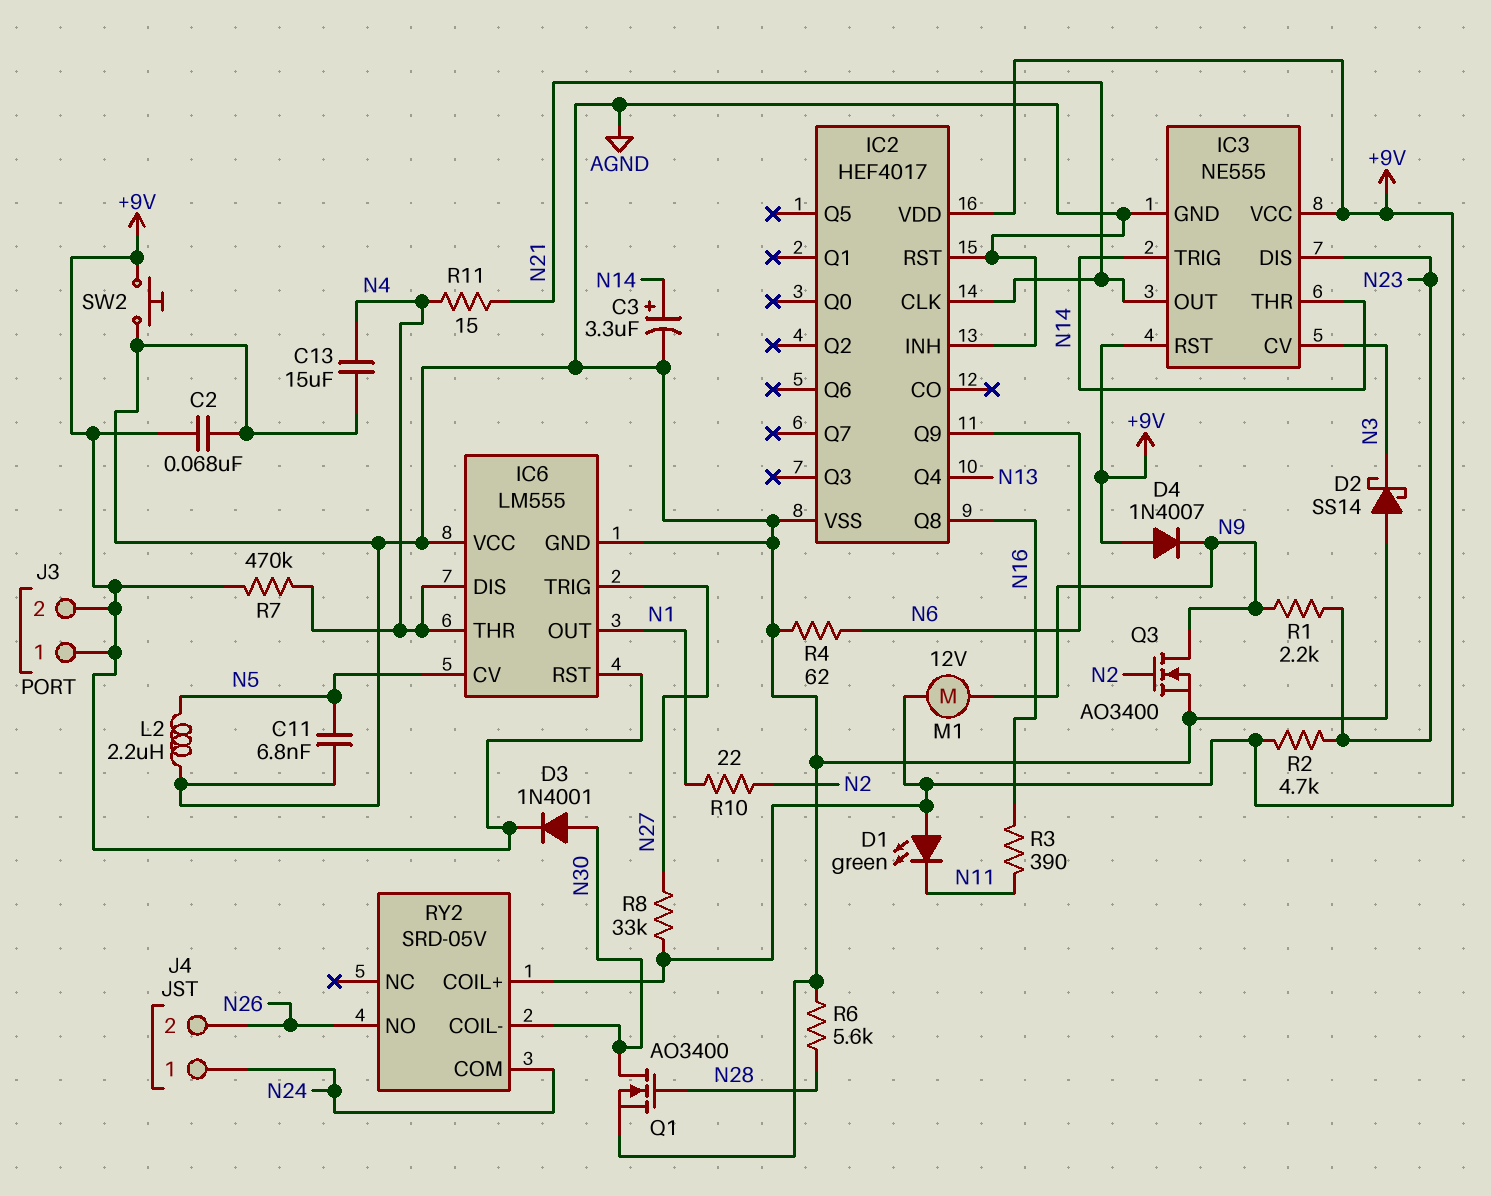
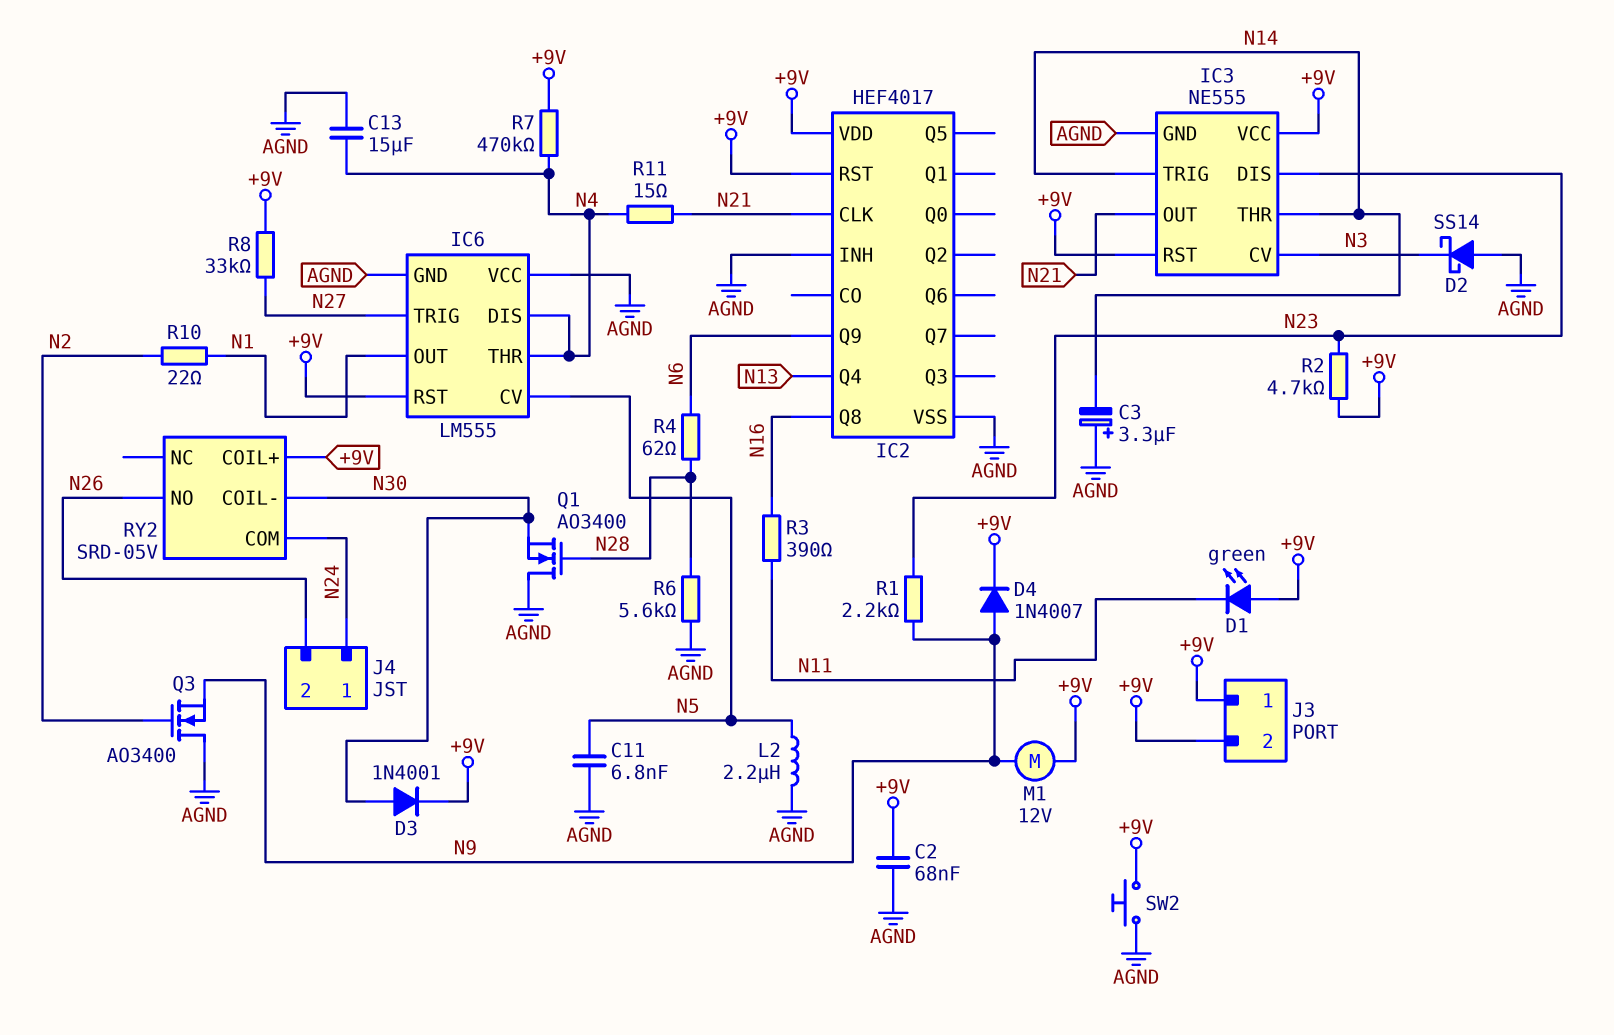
C3: 3.3uF (plus N14, minus AGND) -> 3.3uF (plus AGND, minus N14)
D4: diode 1N4007 (A +9V, K N9) -> diode 1N4007 (A N9, K +9V)
IC2 pin RST: AGND -> +9V
Q1: NMOS AO3400 (G N28, D N30, S AGND) -> NMOS AO3400 (G N28, D AGND, S N30)
Q3: NMOS AO3400 (G N2, D N9, S AGND) -> NMOS AO3400 (G N2, D AGND, S N9)
R4: 62 (AGND, N6) -> 62 (N6, N28)

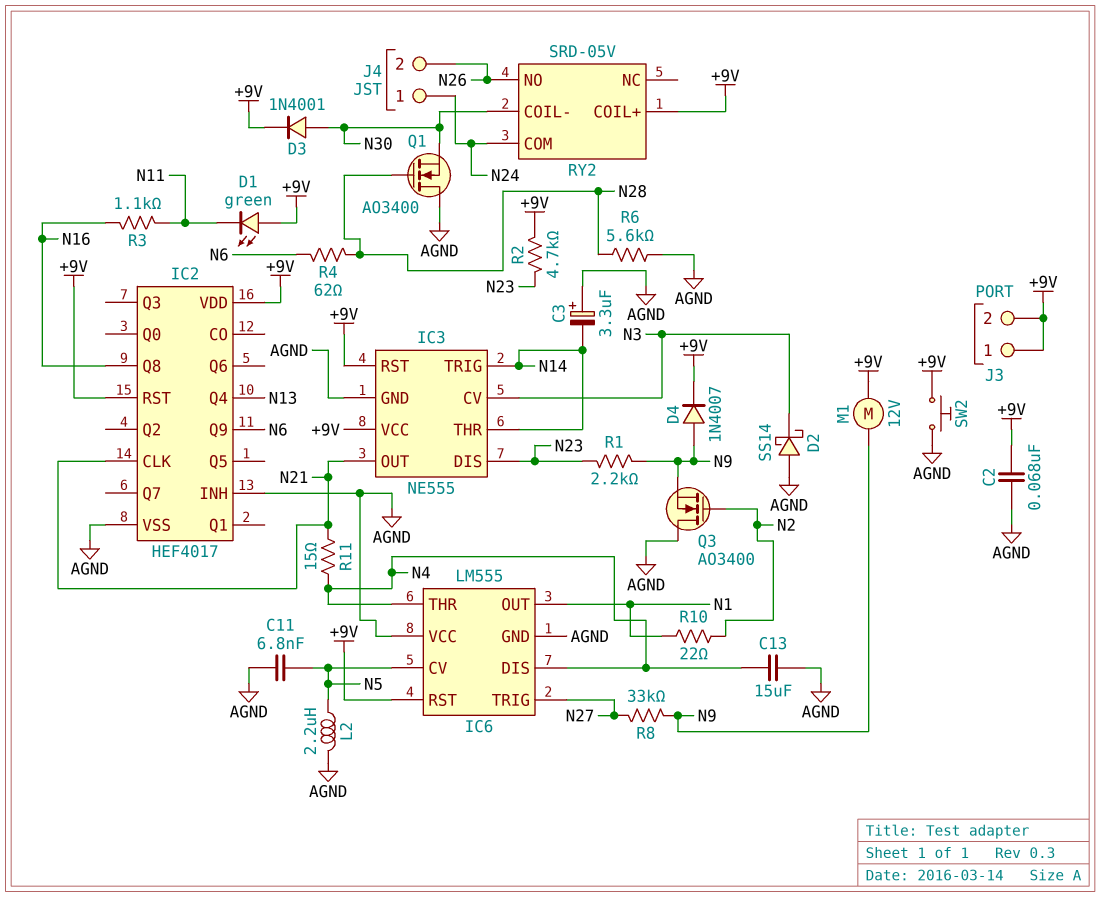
R3: 390 (N11, N16) -> 1.1k (N11, N16)
R7: 470k (+9V, N4) -> none
R8: 33k (+9V, N27) -> 33k (N9, N27)

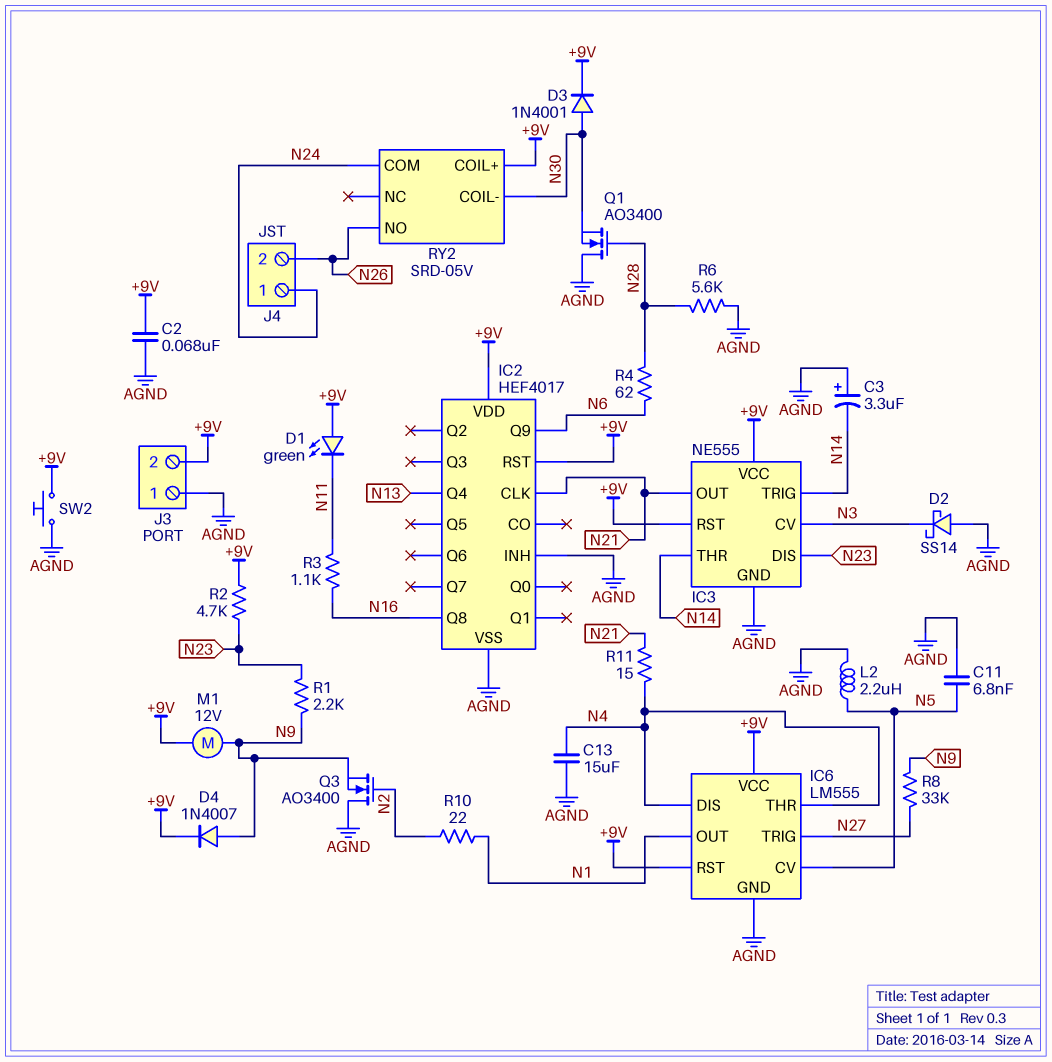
IC6 pin VCC: AGND -> +9V
J3 pin 1: +9V -> AGND

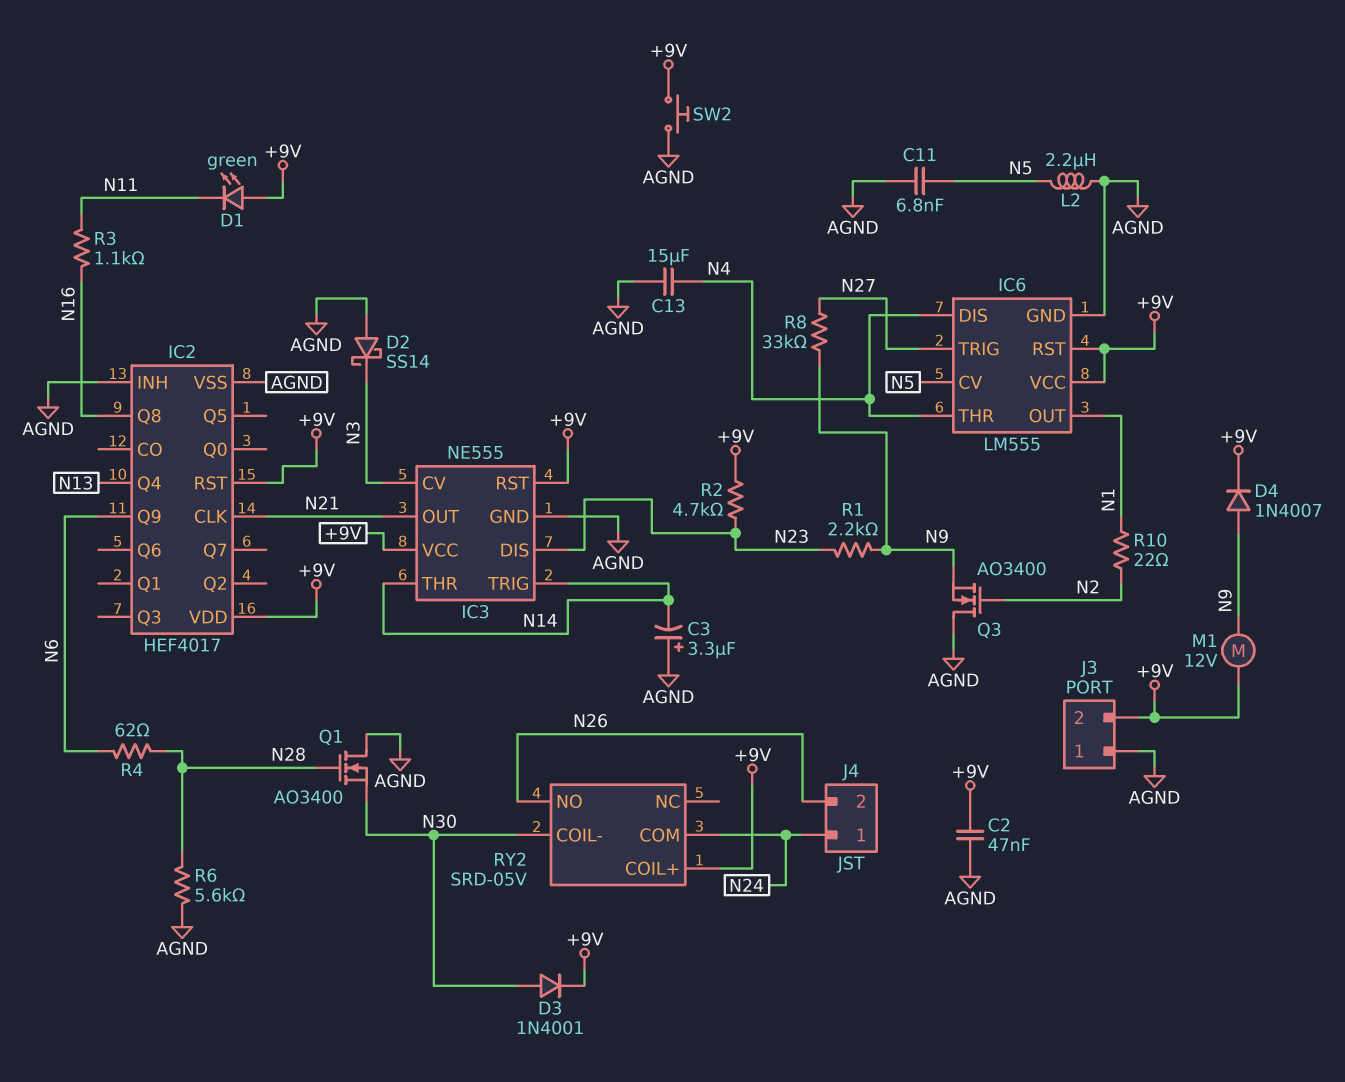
C2: 68nF (+9V, AGND) -> 47nF (+9V, AGND)
R11: 15 (N4, N21) -> none

